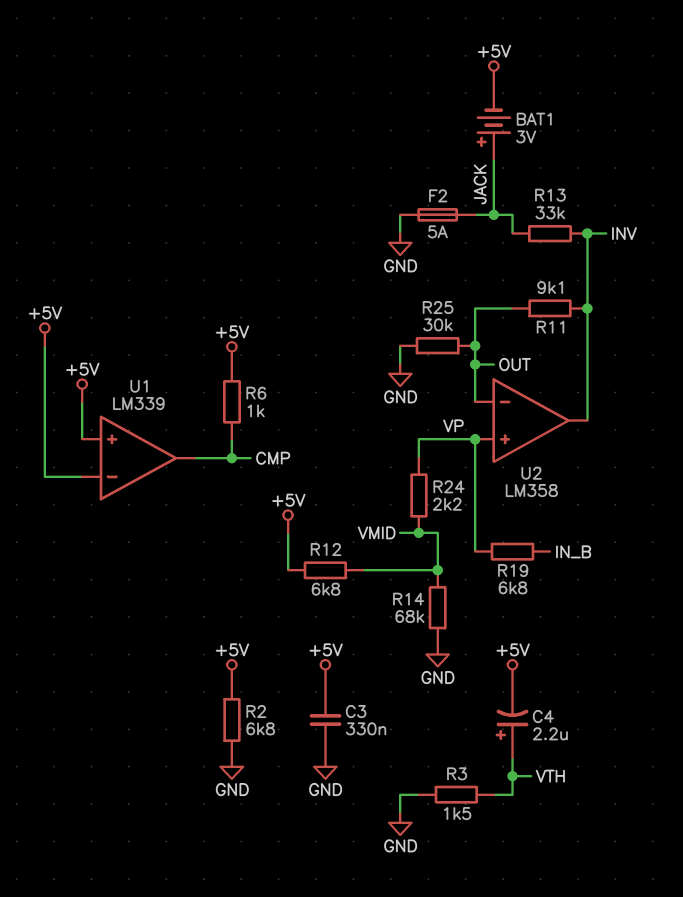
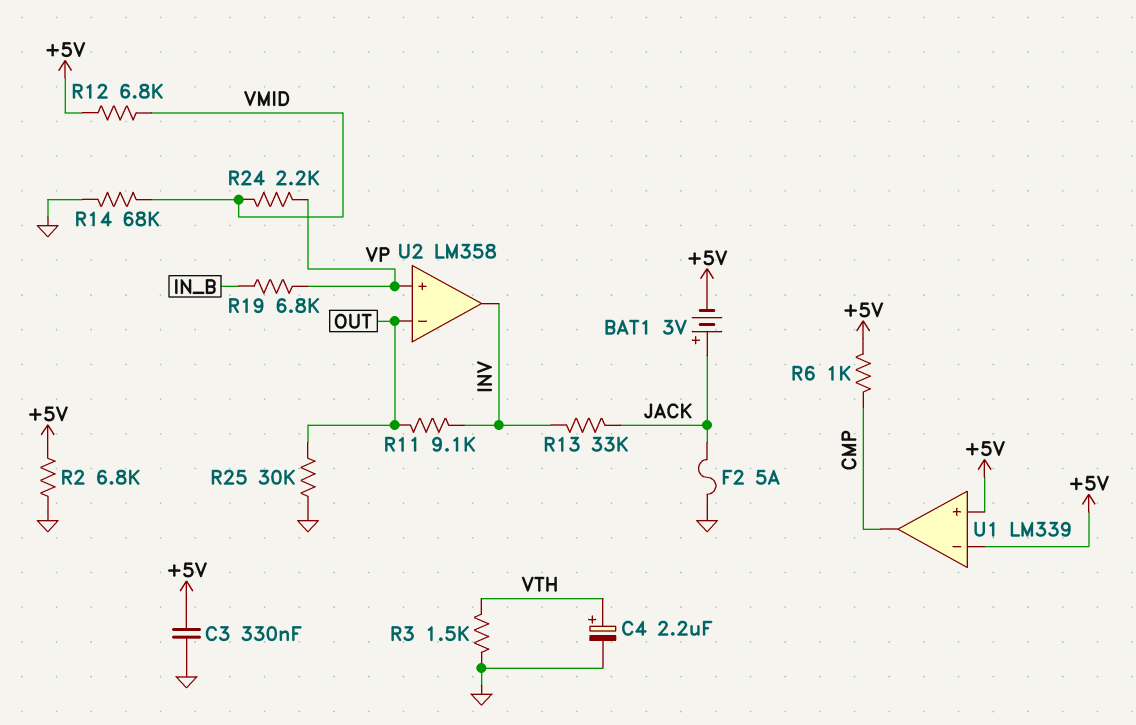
C4: 2.2uF (plus VTH, minus +5V) -> 2.2uF (plus VTH, minus GND)

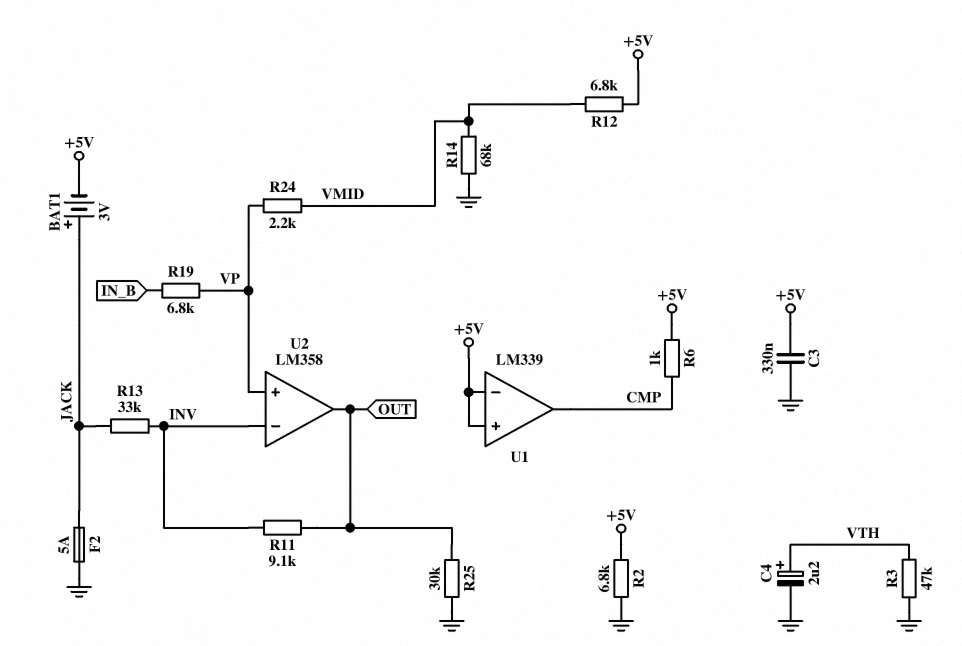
R3: 1.5k (GND, VTH) -> 47k (GND, VTH)
U2 pin in-: OUT -> INV
U2 pin out: INV -> OUT

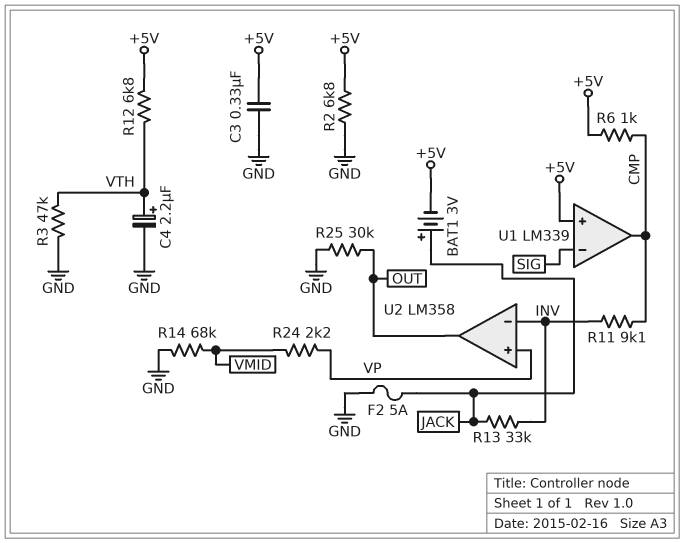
R11: 9.1k (INV, OUT) -> 9.1k (CMP, INV)
R12: 6.8k (+5V, VMID) -> 6.8k (+5V, VTH)
R19: 6.8k (IN_B, VP) -> none
U1 pin in-: +5V -> SIG

